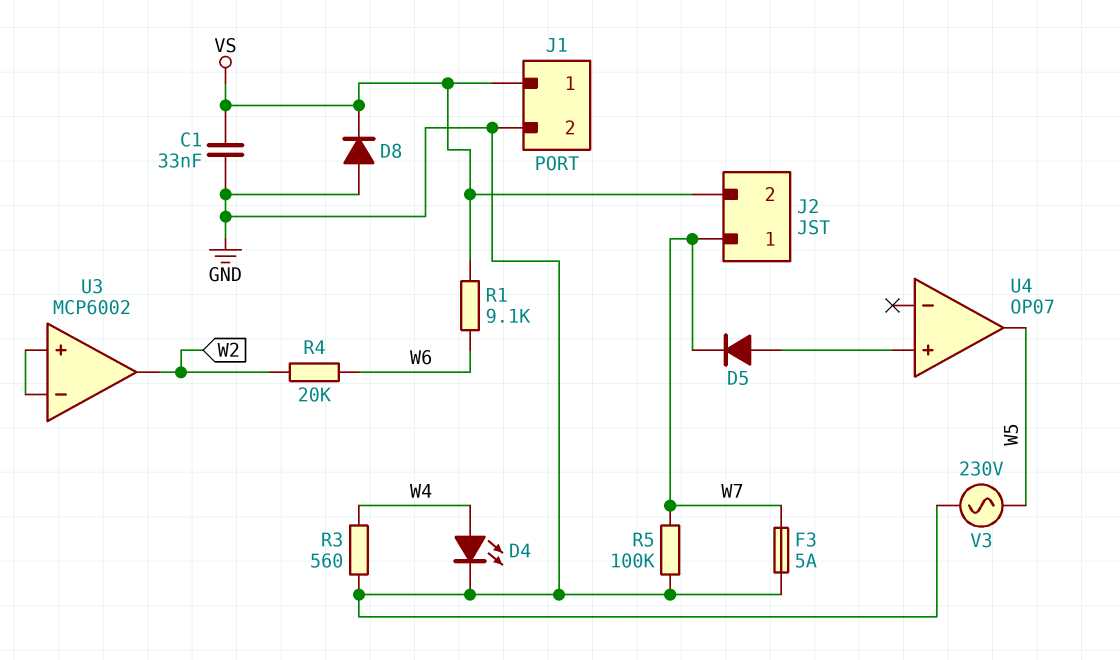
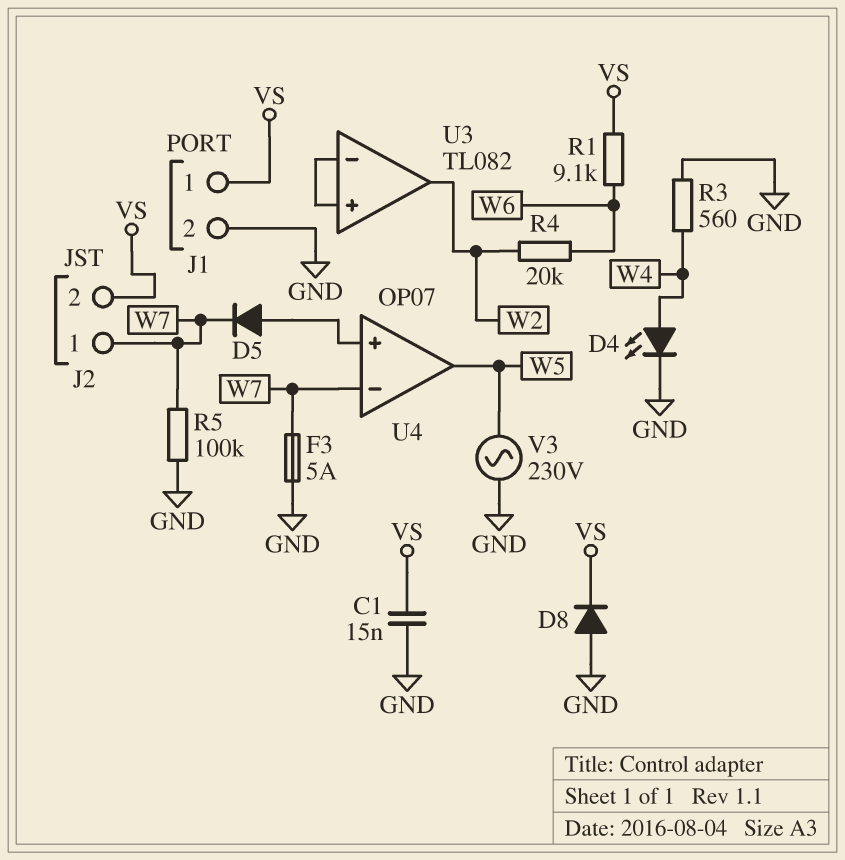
C1: 33nF (GND, VS) -> 15nF (GND, VS)
U3: MCP6002 -> TL082
U4 pin in-: none -> W7

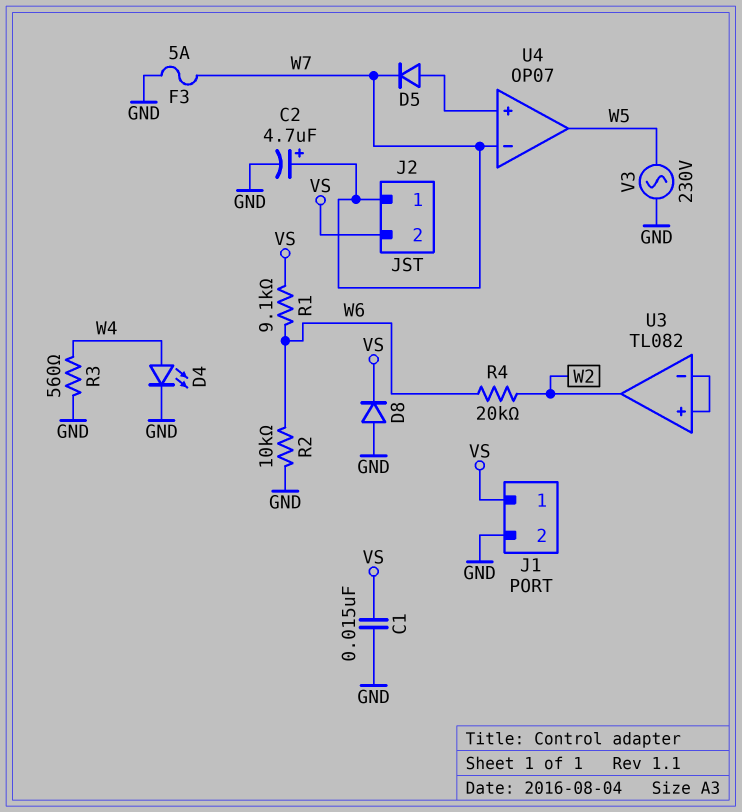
C2: none -> 4.7uF (plus W7, minus GND)
R2: none -> 10k (GND, W6)
R5: 100k (GND, W7) -> none

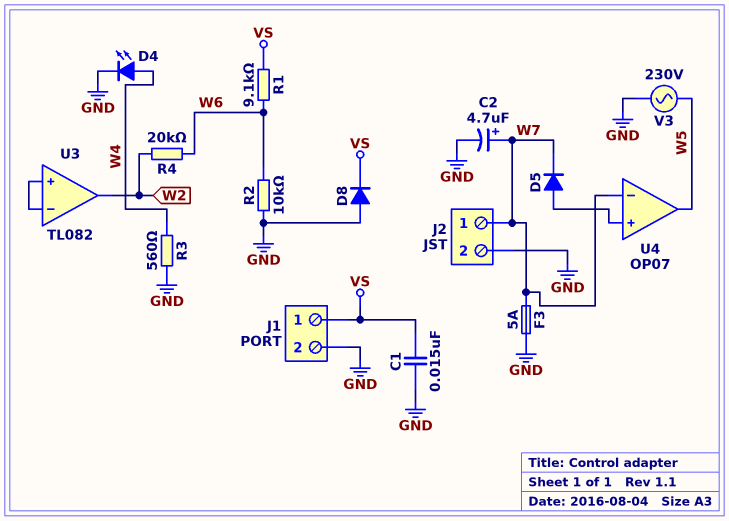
J2 pin 2: VS -> GND

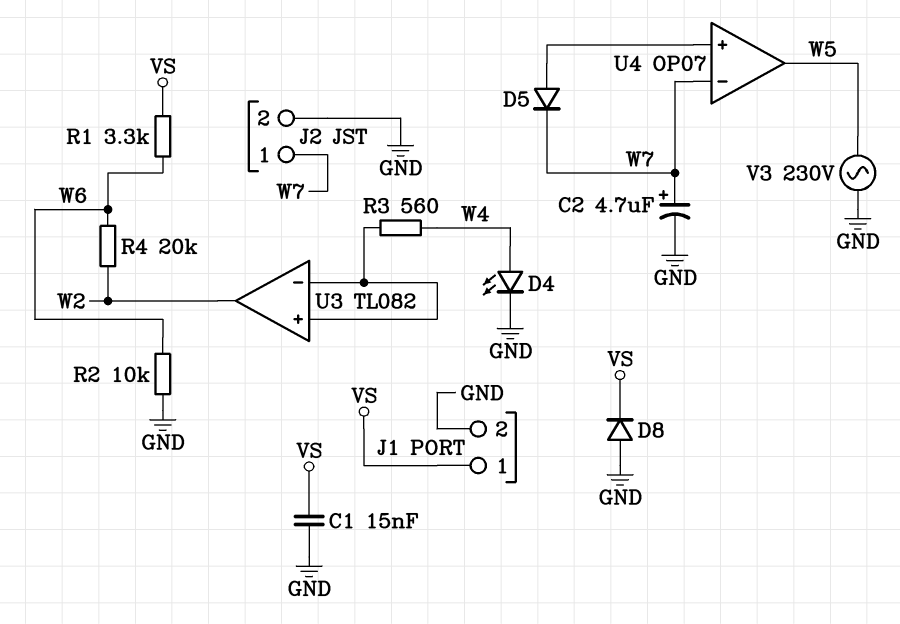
F3: 5A (GND, W7) -> none
R1: 9.1k (VS, W6) -> 3.3k (VS, W6)
R3: 560 (GND, W4) -> 560 (U3/in+, W4)

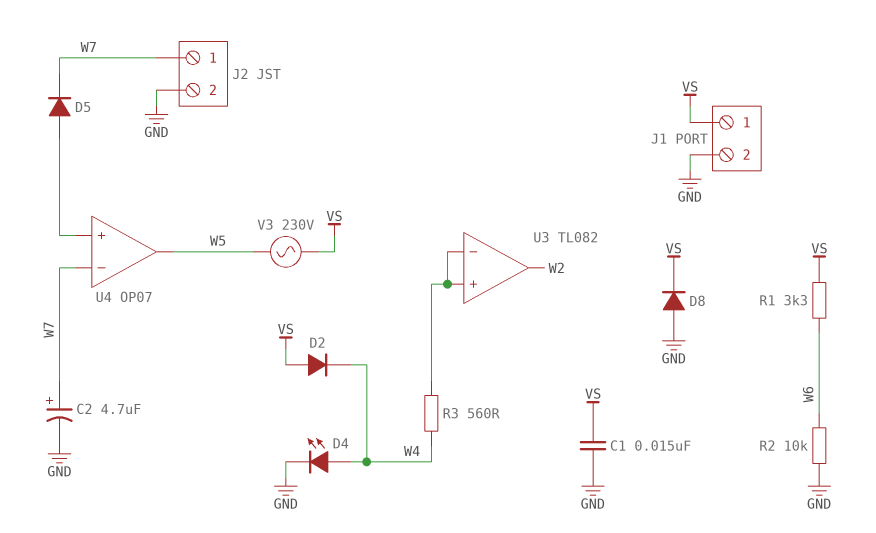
D2: none -> diode (A VS, K W4)
R4: 20k (W2, W6) -> none
V3: AC 230V (GND, W5) -> AC 230V (VS, W5)

